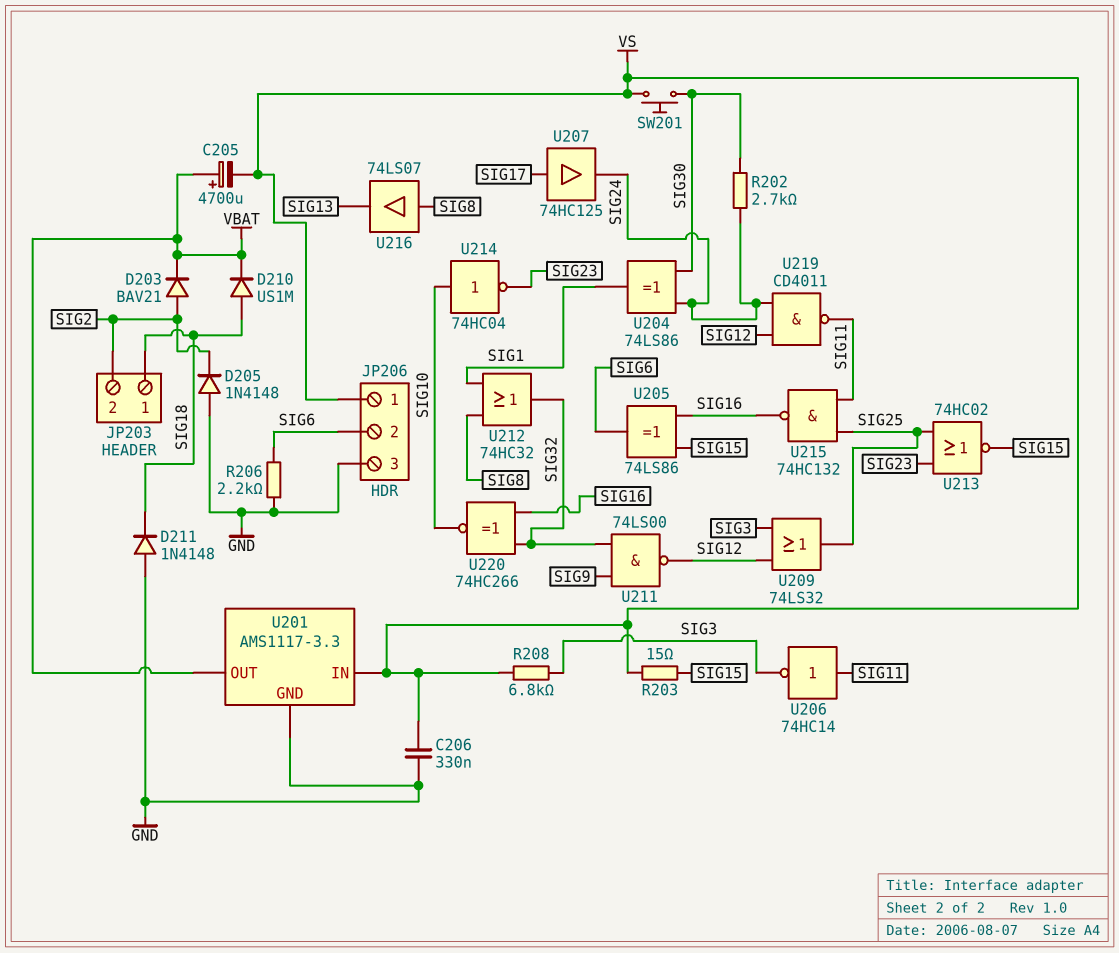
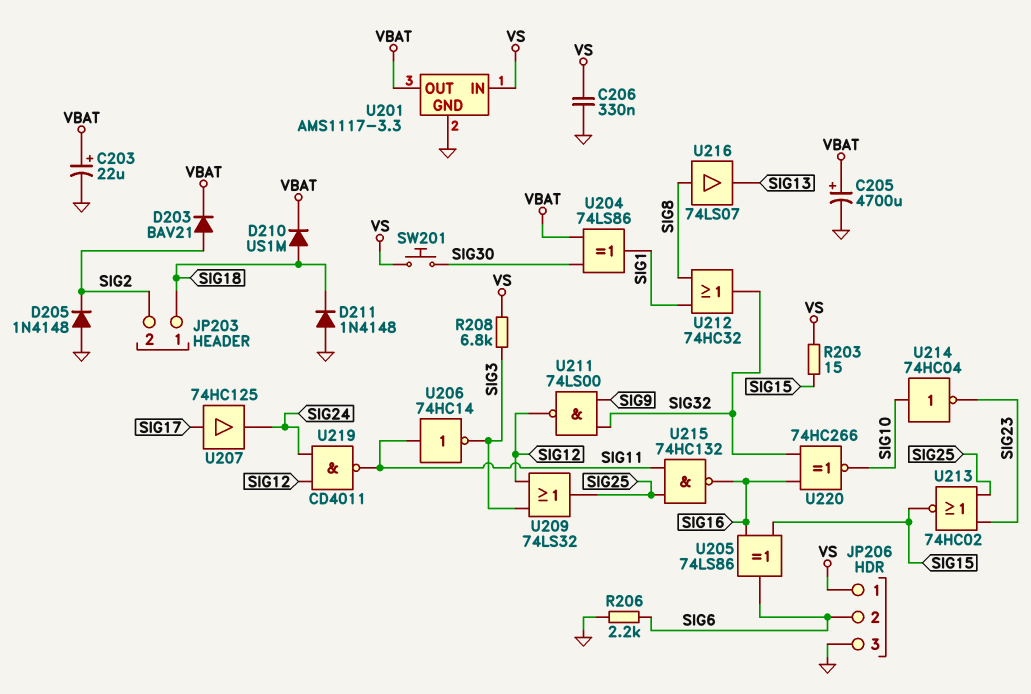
C203: none -> 22uF (plus VBAT, minus GND)
C205: 4700uF (plus VBAT, minus VS) -> 4700uF (plus VBAT, minus GND)
R202: 2.7k (SIG24, SIG30) -> none
U204: XOR 74LS86 (in SIG24, in SIG30, out SIG1) -> XOR 74LS86 (in SIG30, in VBAT, out SIG1)

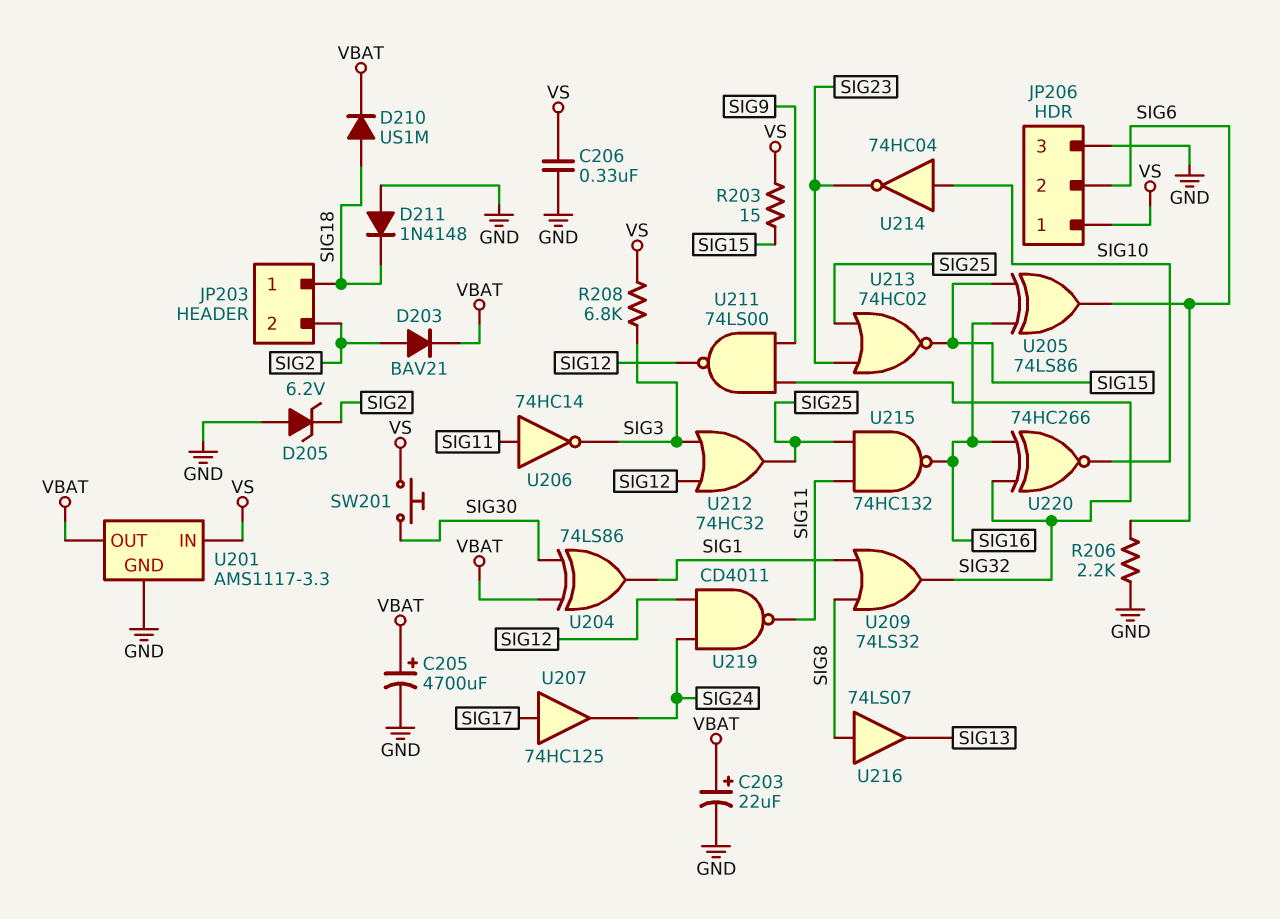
D205: diode 1N4148 (A GND, K SIG2) -> zener 6.2V (A GND, K SIG2)
U209: OR 74LS32 (in SIG3, in SIG12, out SIG25) -> OR 74LS32 (in SIG1, in SIG8, out SIG32)
U212: OR 74HC32 (in SIG1, in SIG8, out SIG32) -> OR 74HC32 (in SIG3, in SIG12, out SIG25)

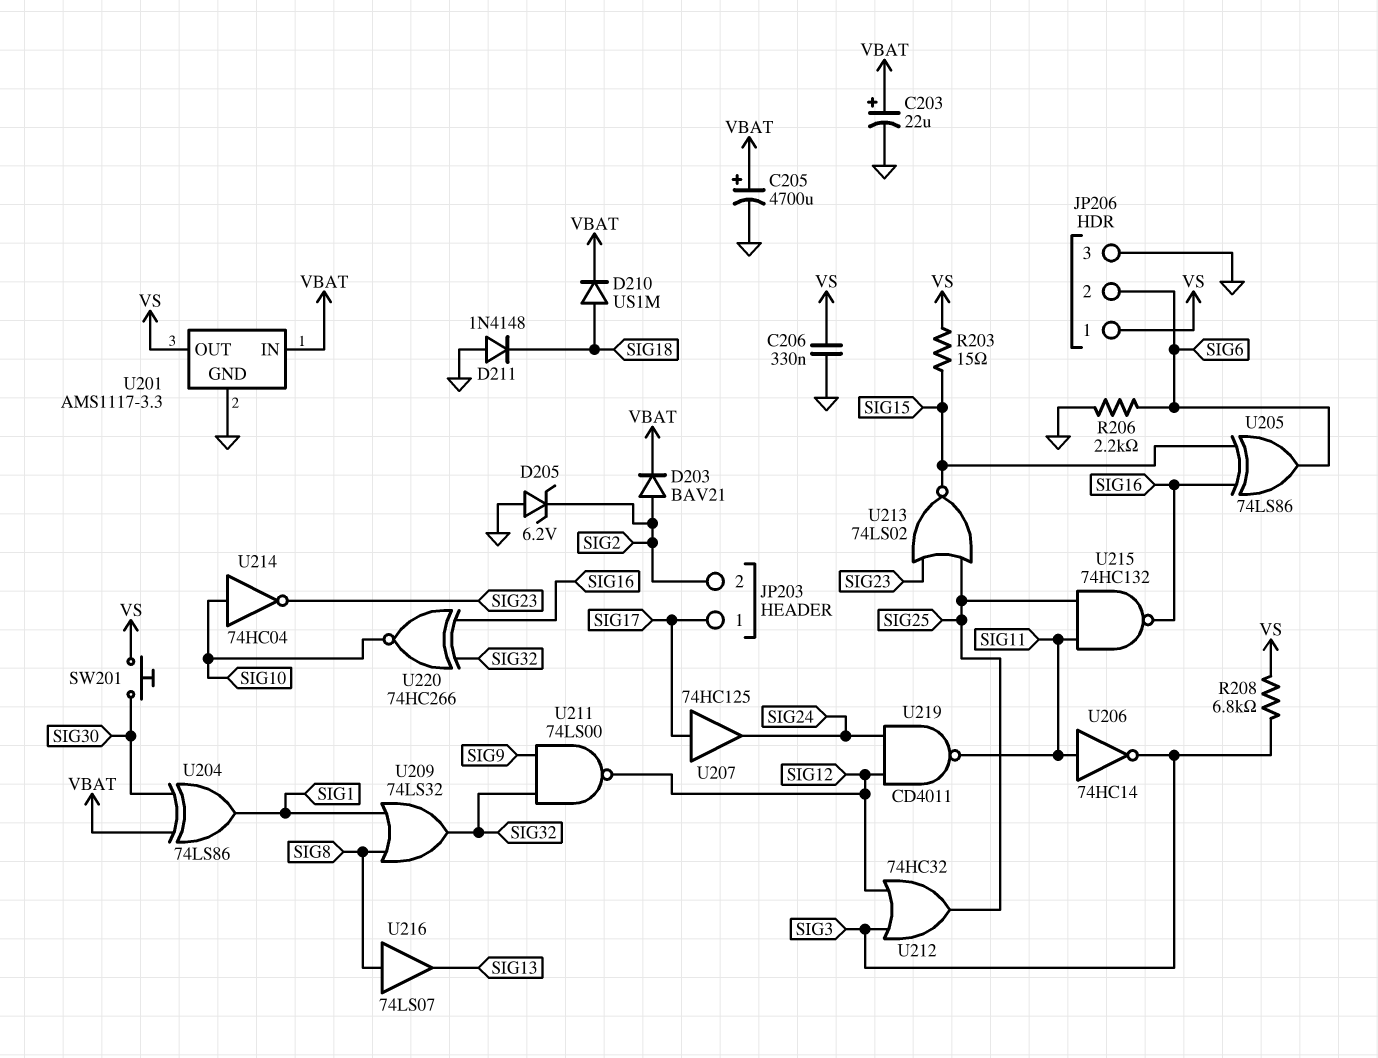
JP203 pin 1: SIG18 -> SIG17
U201 pin IN: VS -> VBAT
U201 pin OUT: VBAT -> VS
U213: NOR 74HC02 (in SIG23, in SIG25, out SIG15) -> NOR 74LS02 (in SIG23, in SIG25, out SIG15)

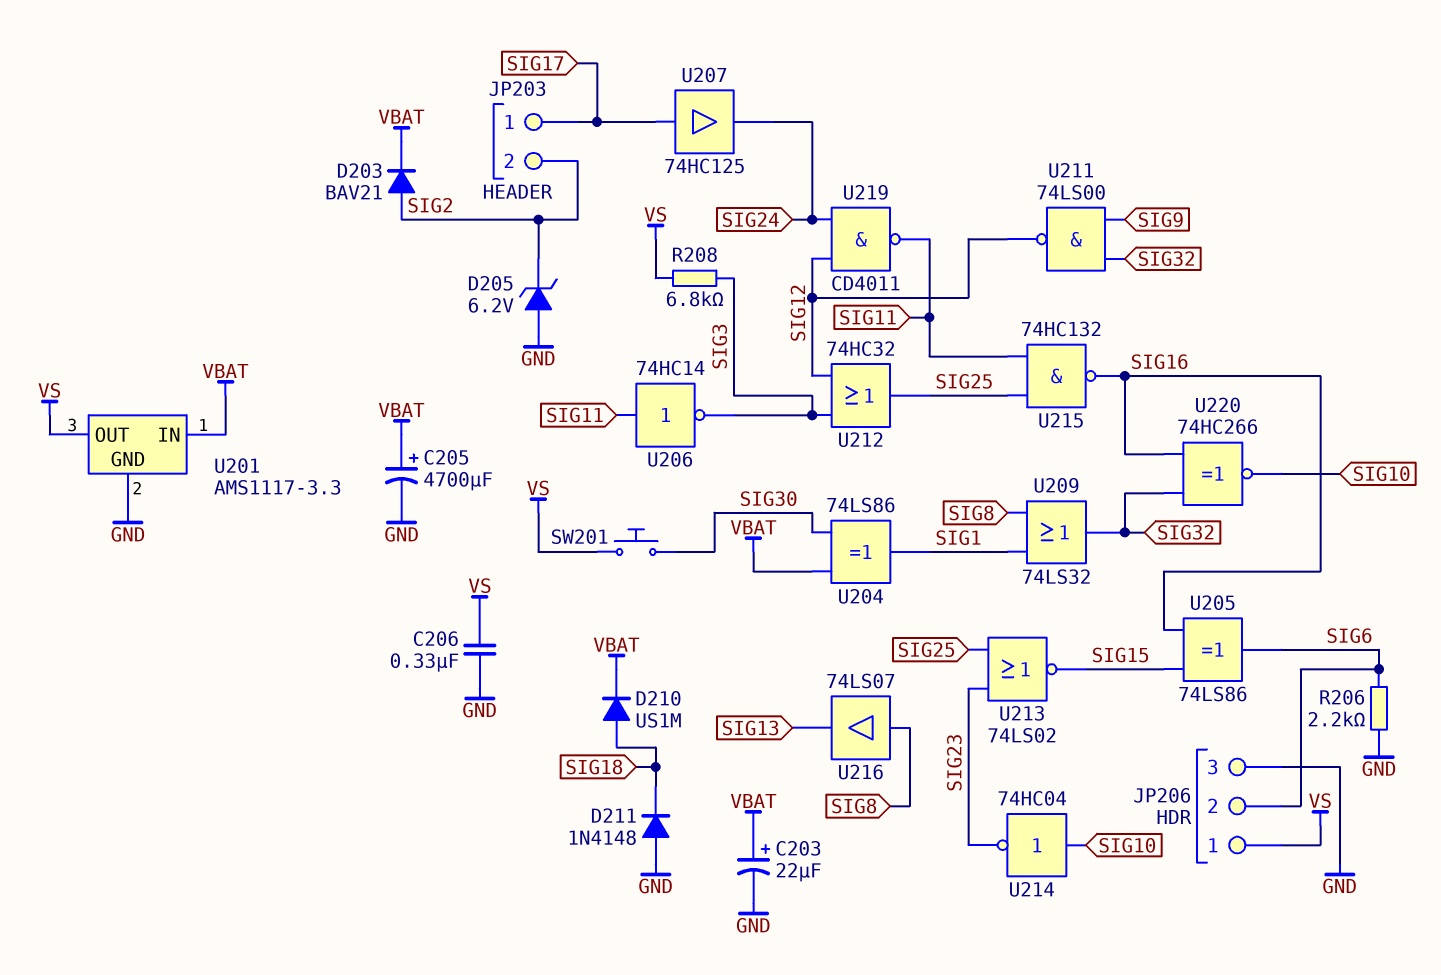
R203: 15 (SIG15, VS) -> none

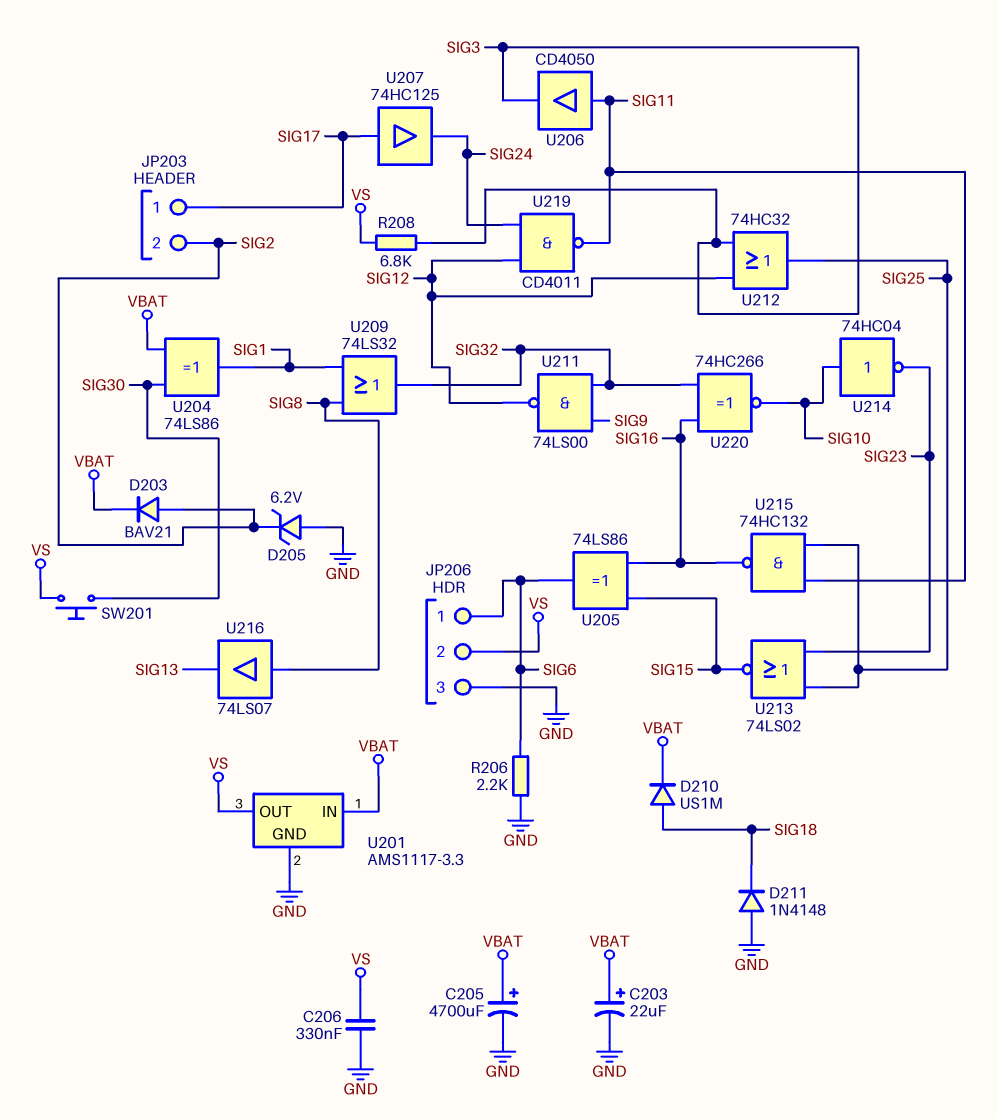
JP206 pin 1: VS -> SIG6
JP206 pin 2: SIG6 -> VS
U206: NOT 74HC14 (in SIG11, out SIG3) -> buffer CD4050 (in SIG11, out SIG3)

